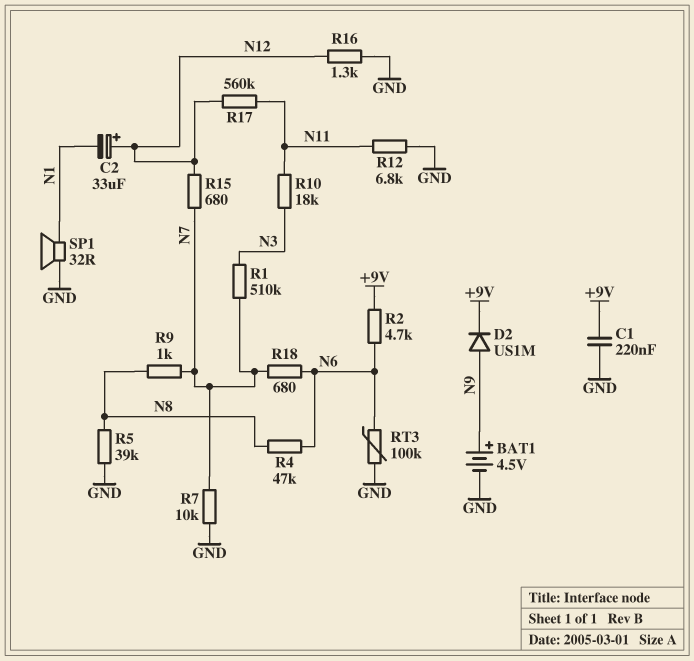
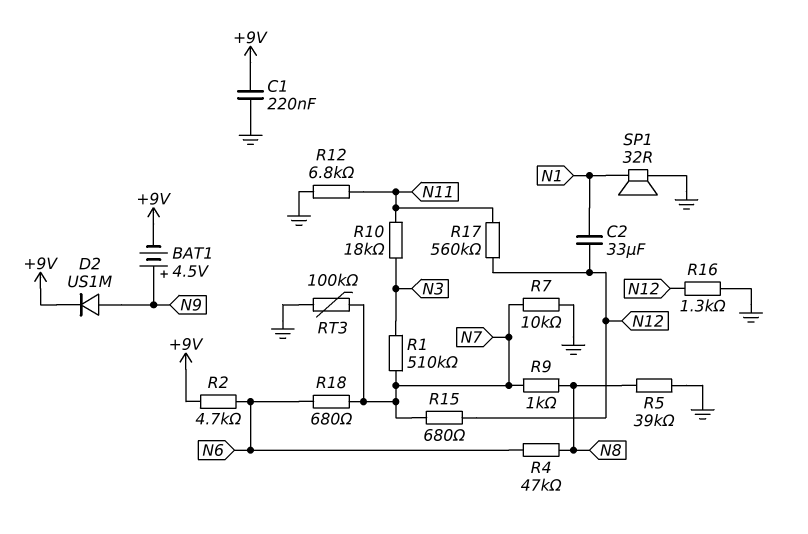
BAT1: 4.5V (plus N9, minus GND) -> 4.5V (plus N9, minus +9V)
C2: 33uF (plus N12, minus N1) -> 33uF (N1, N12)
RT3: 100k (GND, N6) -> 100k (GND, N7)

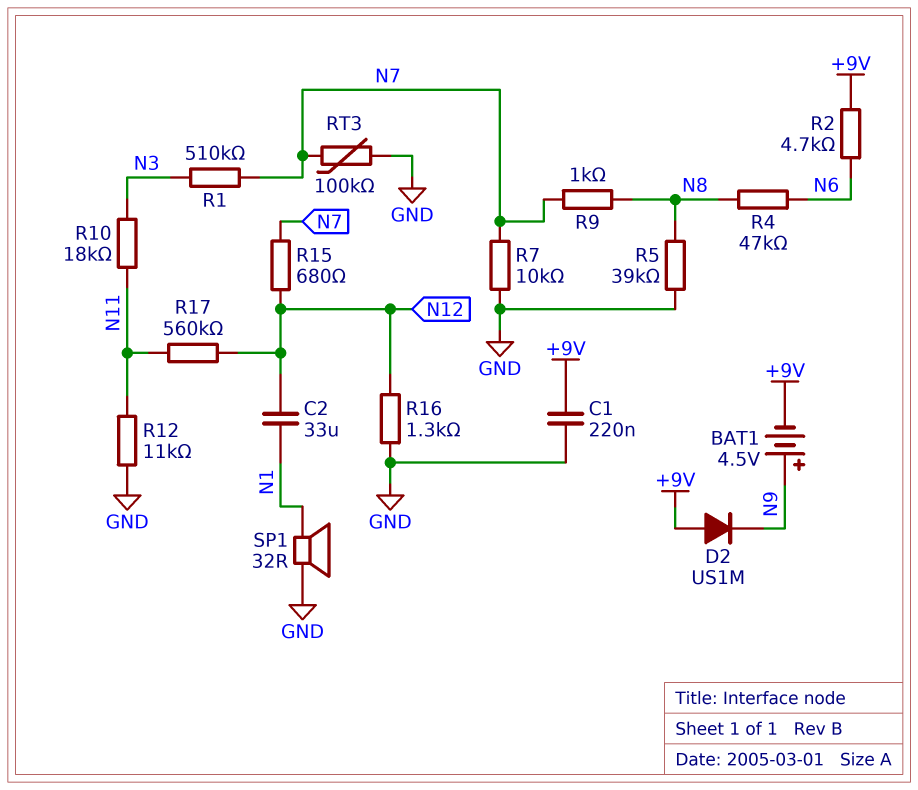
D2: diode US1M (A N9, K +9V) -> diode US1M (A +9V, K N9)
R12: 6.8k (GND, N11) -> 11k (GND, N11)
R18: 680 (N6, N7) -> none

